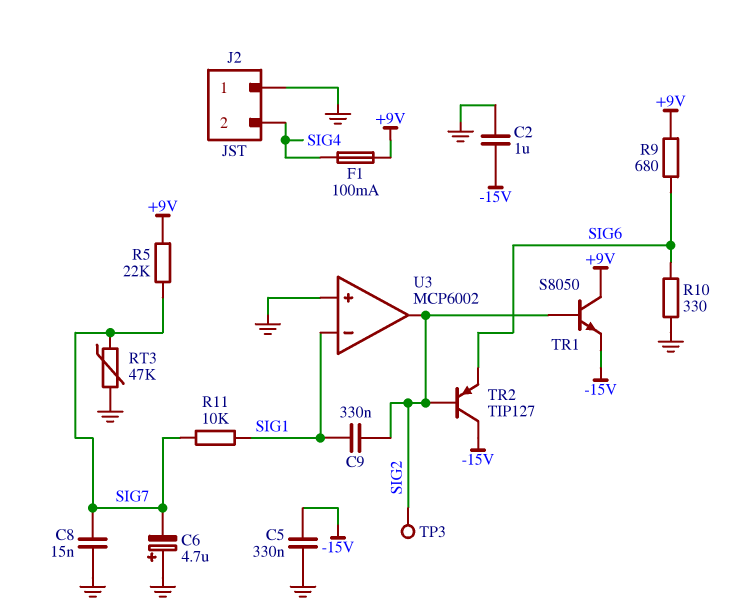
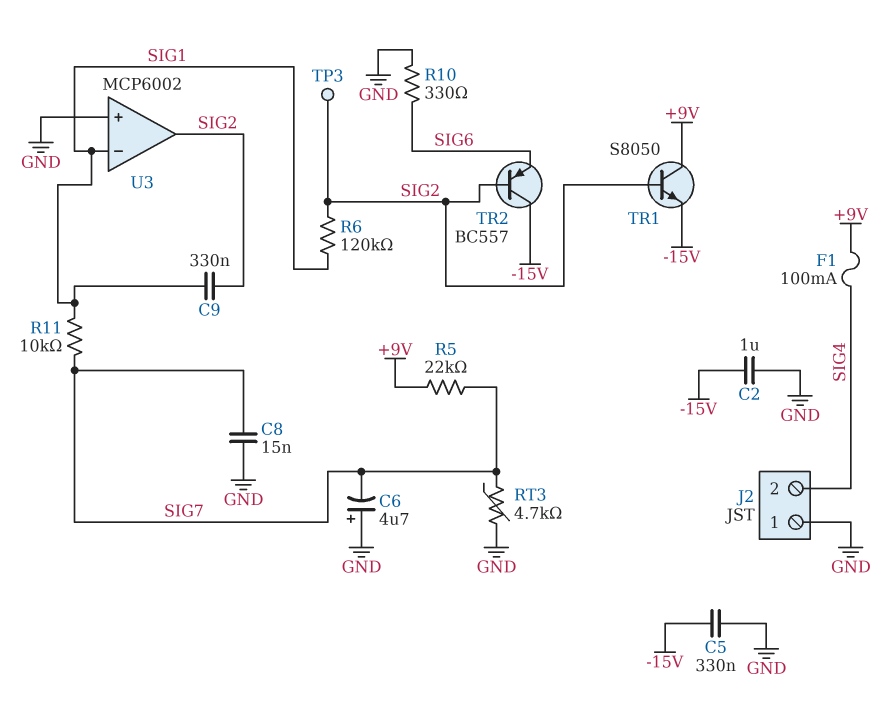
R6: none -> 120k (SIG1, SIG2)
R9: 680 (+9V, SIG6) -> none
RT3: 47k (GND, SIG7) -> 4.7k (GND, SIG7)
TR2: PNP TIP127 (B SIG2, C -15V, E SIG6) -> PNP BC557 (B SIG2, C -15V, E SIG6)

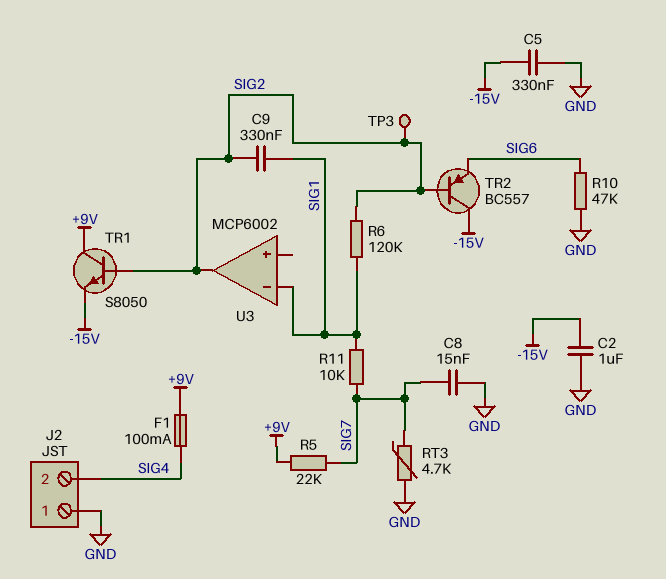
C6: 4.7uF (plus GND, minus SIG7) -> none
R10: 330 (GND, SIG6) -> 47k (GND, SIG6)
U3 pin in+: GND -> none

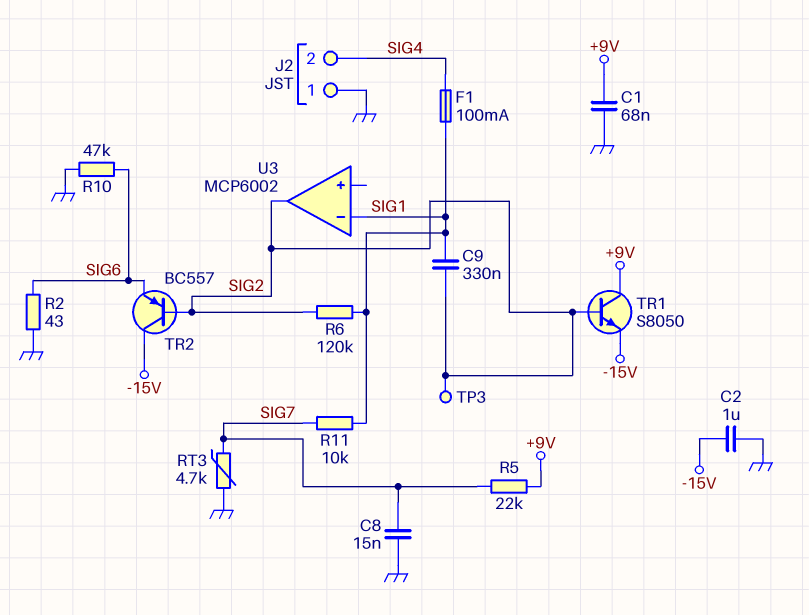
C1: none -> 68nF (+9V, GND)
C5: 330nF (-15V, GND) -> none
F1: 100mA (+9V, SIG4) -> 100mA (SIG1, SIG4)
R2: none -> 43 (GND, SIG6)

